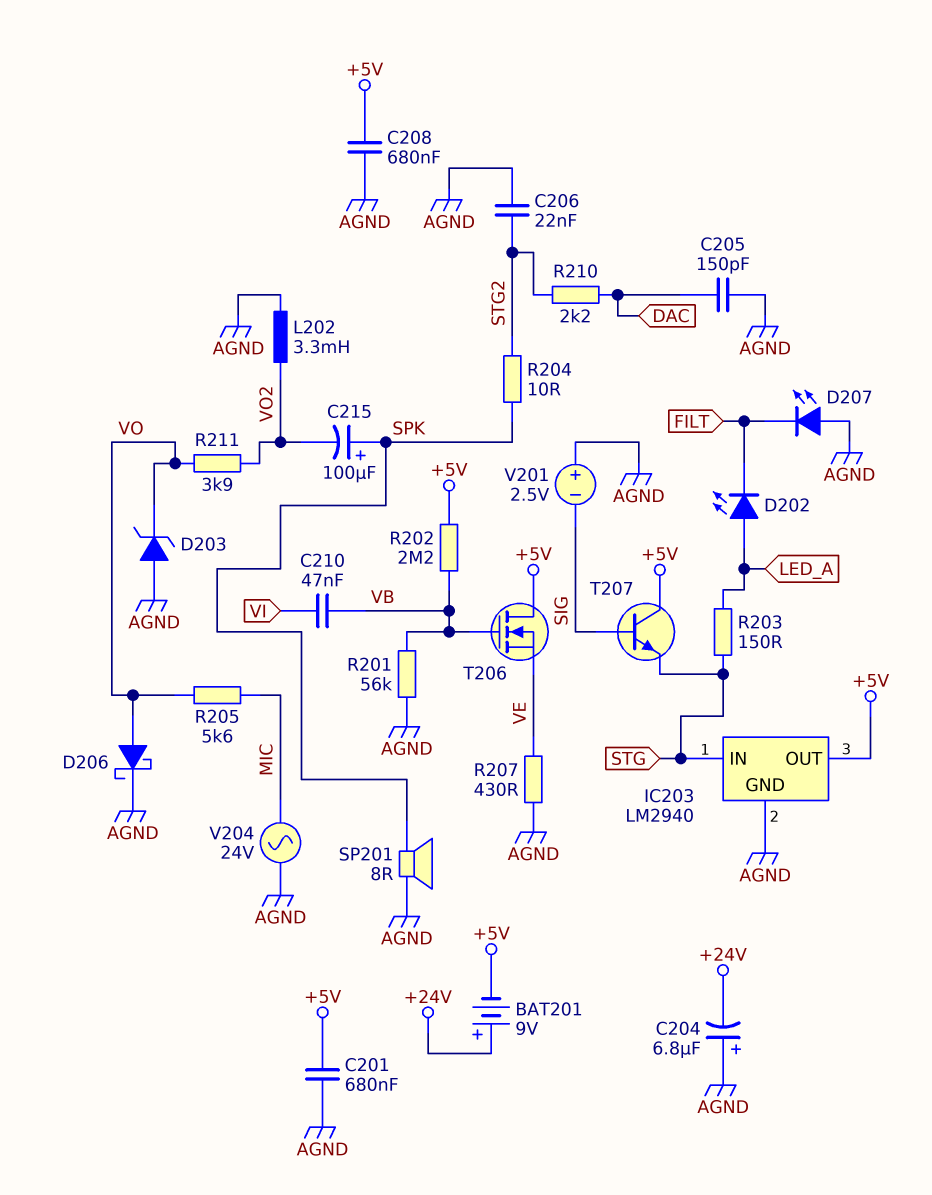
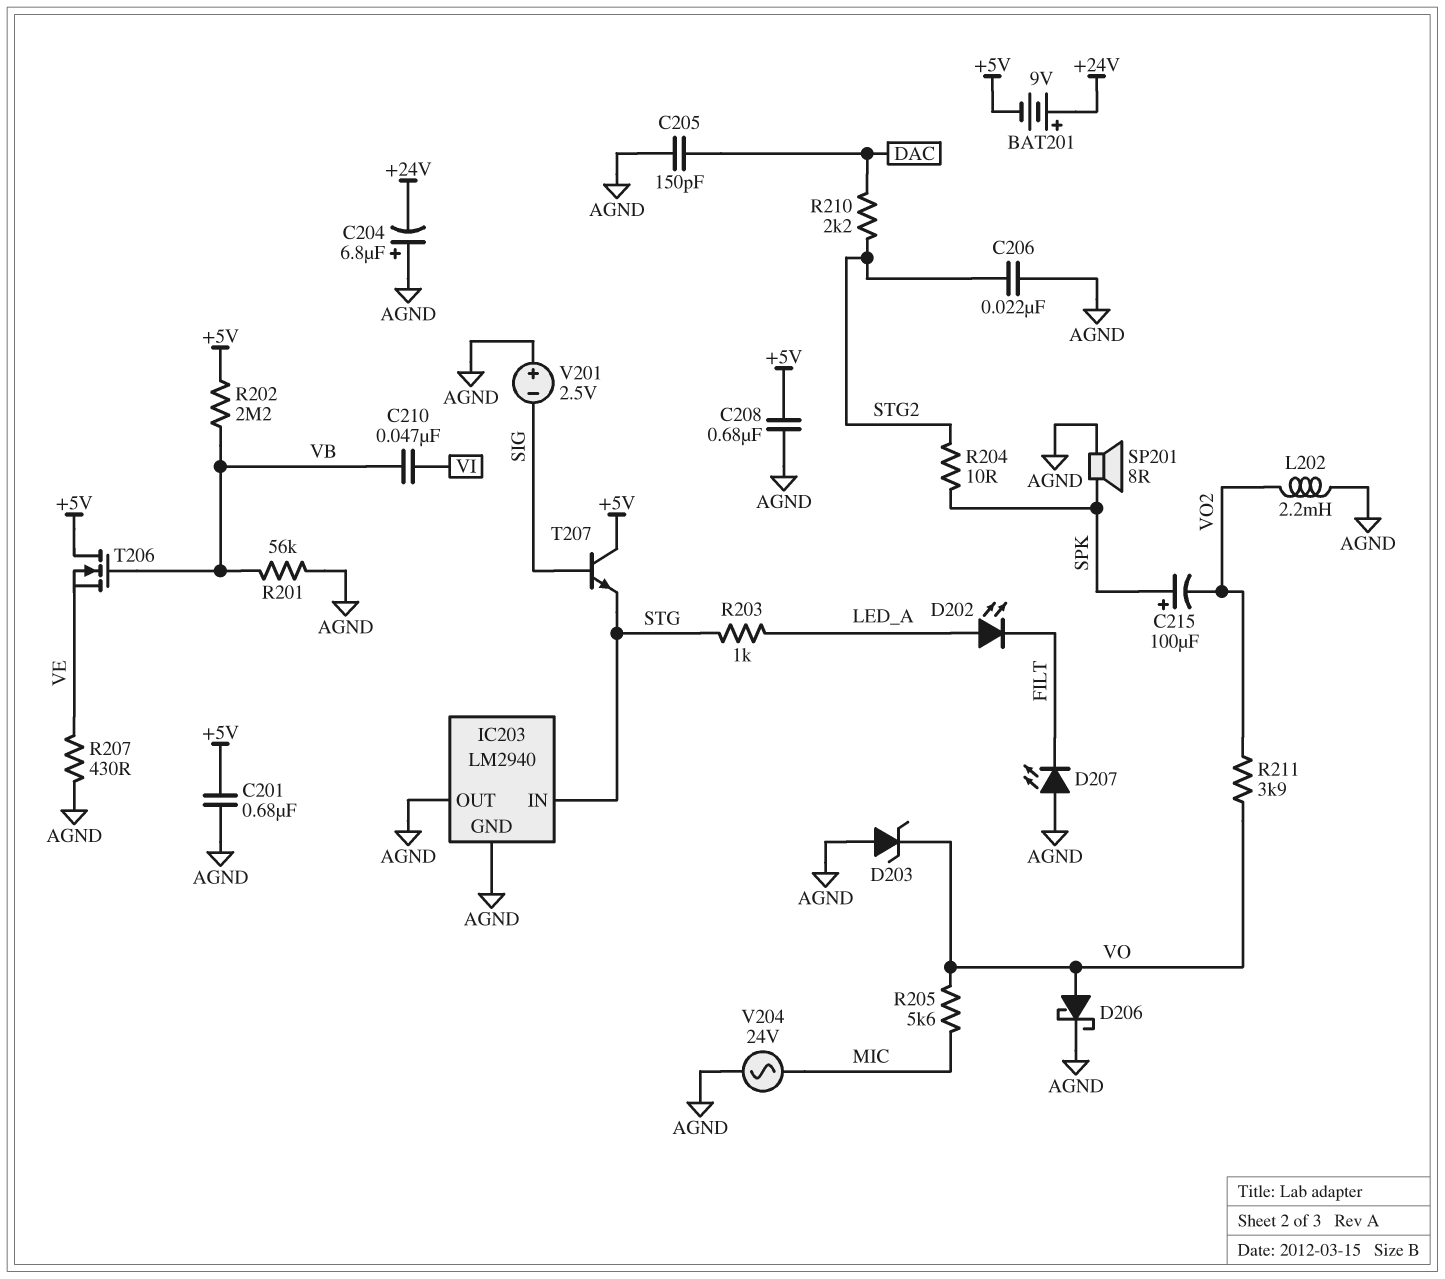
IC203 pin OUT: +5V -> AGND
L202: 3.3mH (AGND, VO2) -> 2.2mH (AGND, VO2)
R203: 150 (LED_A, STG) -> 1k (LED_A, STG)

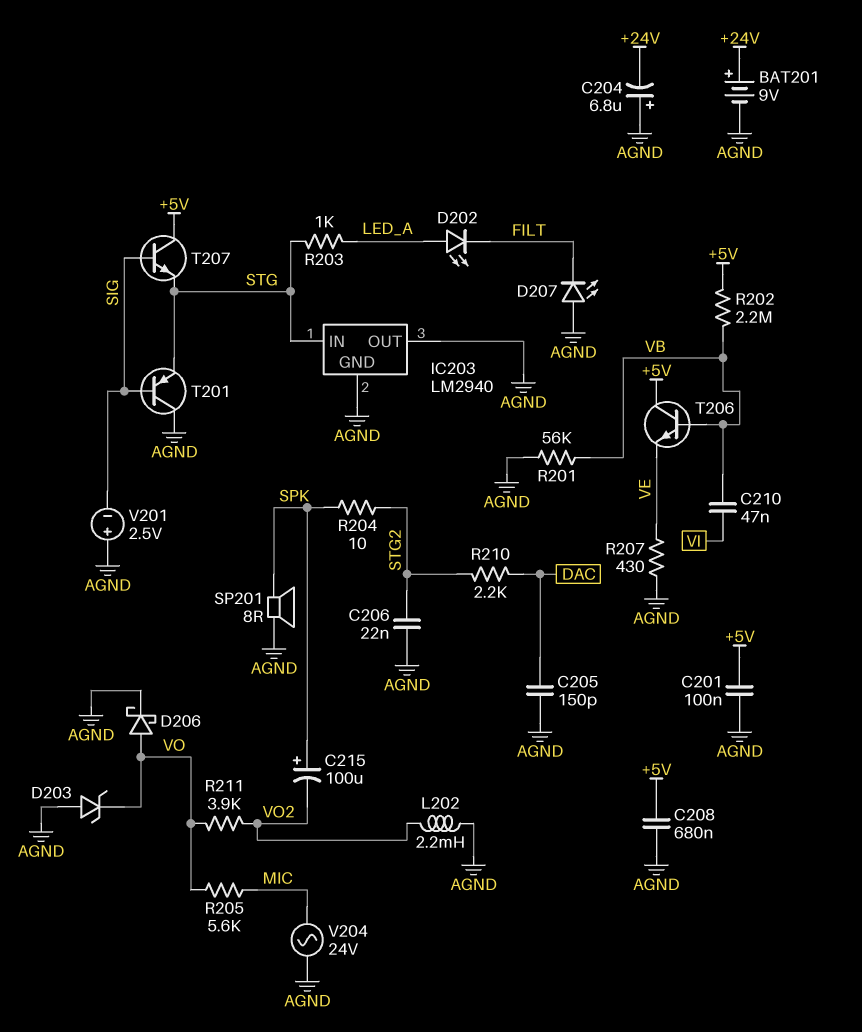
BAT201: 9V (plus +24V, minus +5V) -> 9V (plus +24V, minus AGND)
C201: 680nF (+5V, AGND) -> 100nF (+5V, AGND)
T201: none -> PNP (B SIG, C AGND, E STG)
T206: NMOS (G VB, D +5V, S VE) -> NPN (B VB, C +5V, E VE)

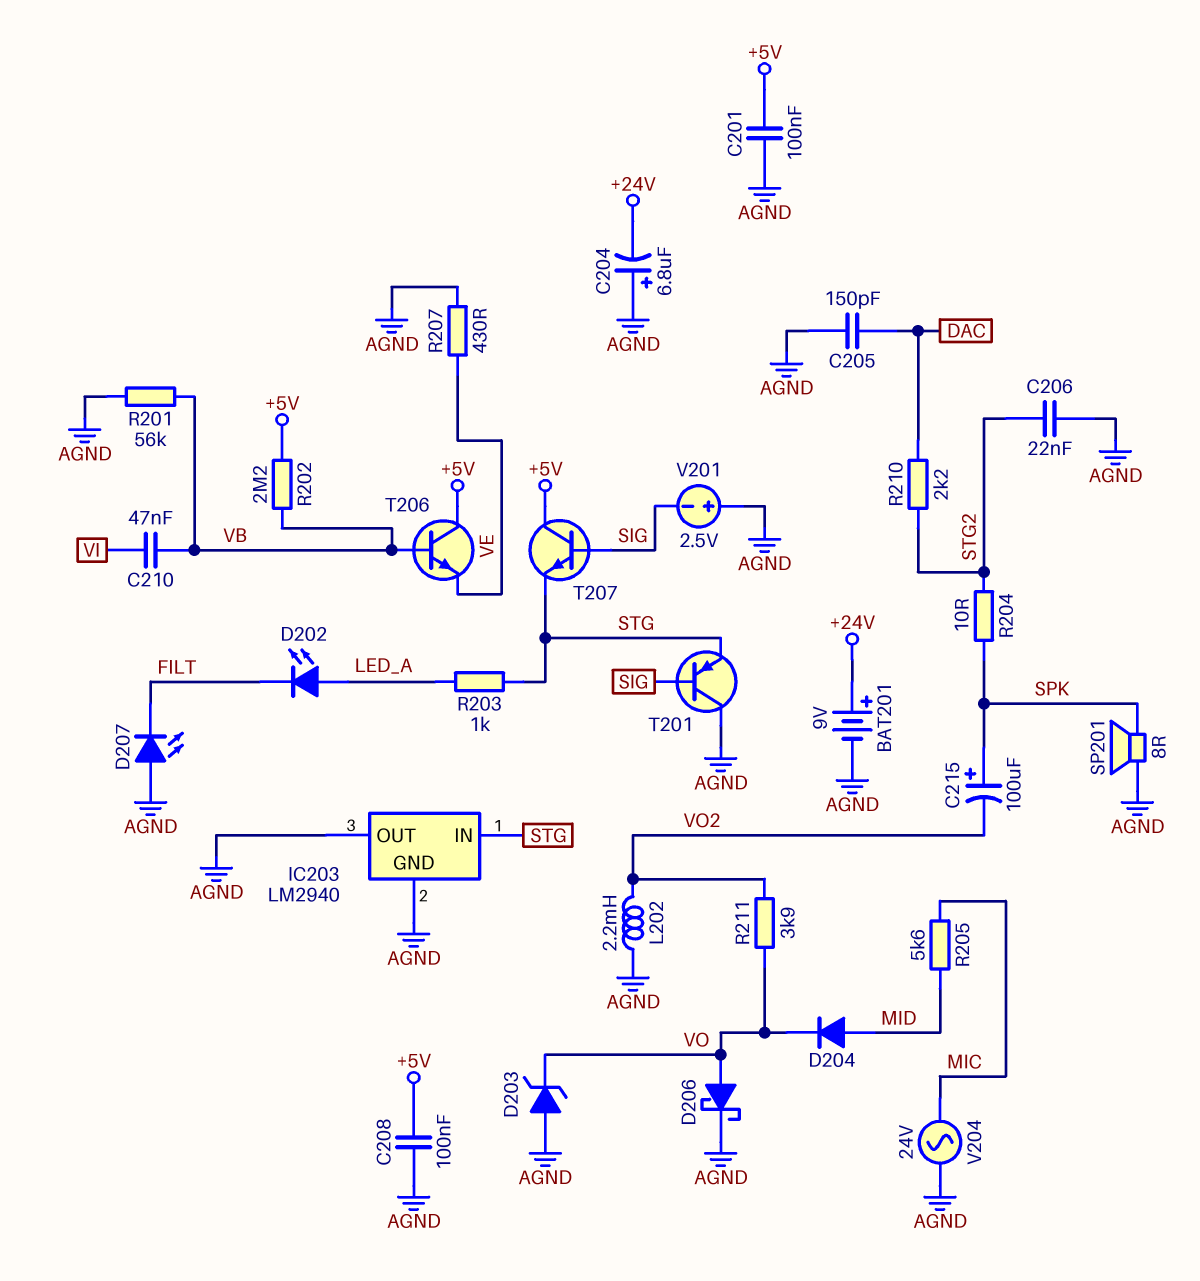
C208: 680nF (+5V, AGND) -> 100nF (+5V, AGND)
D204: none -> diode (A MID, K VO)
R205: 5.6k (MIC, VO) -> 5.6k (MIC, MID)

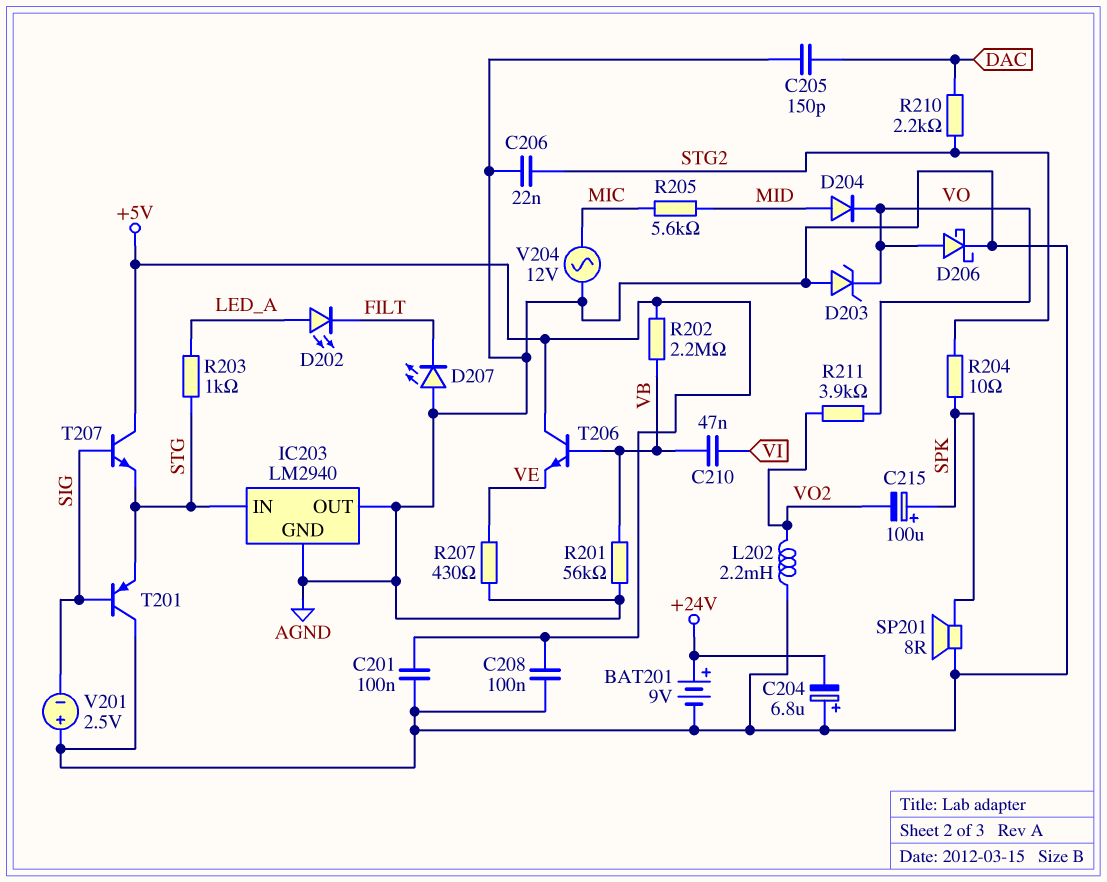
V204: AC 24V (AGND, MIC) -> AC 12V (AGND, MIC)

